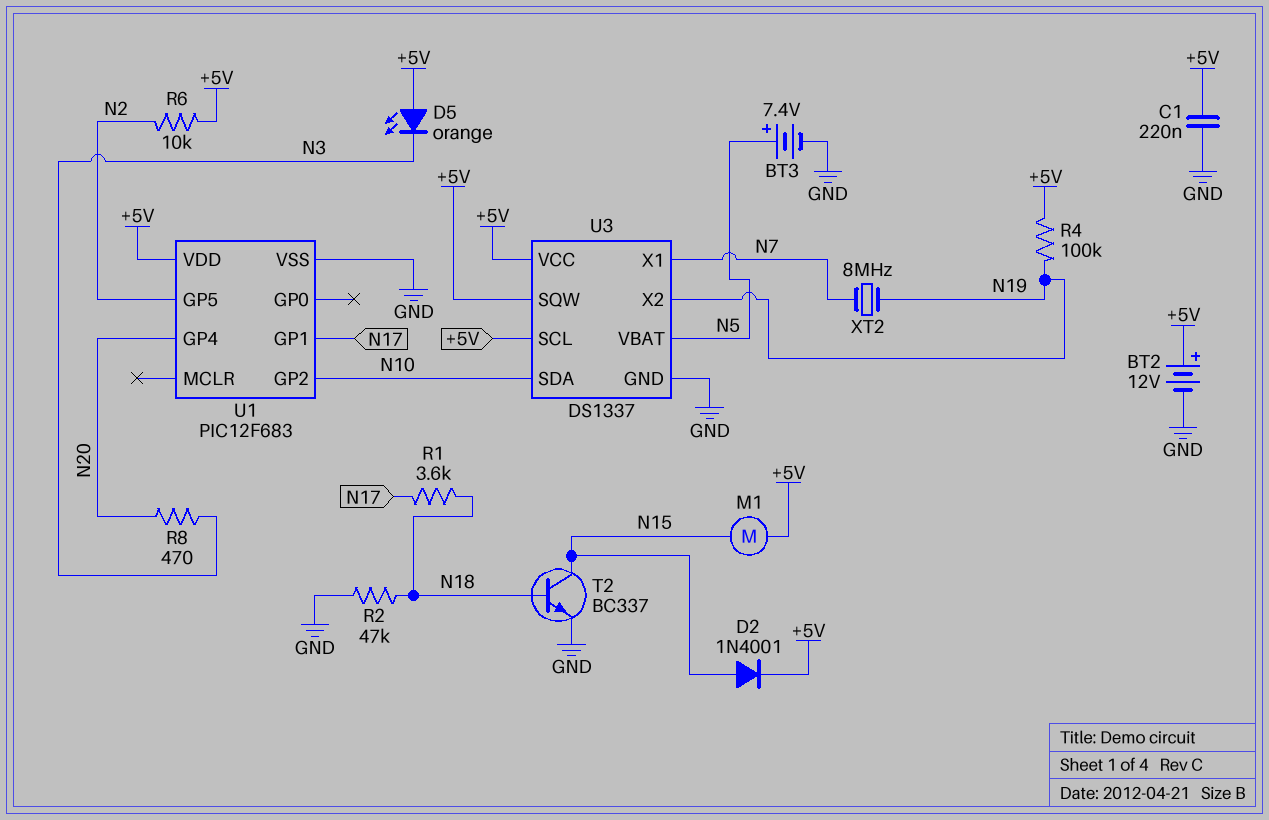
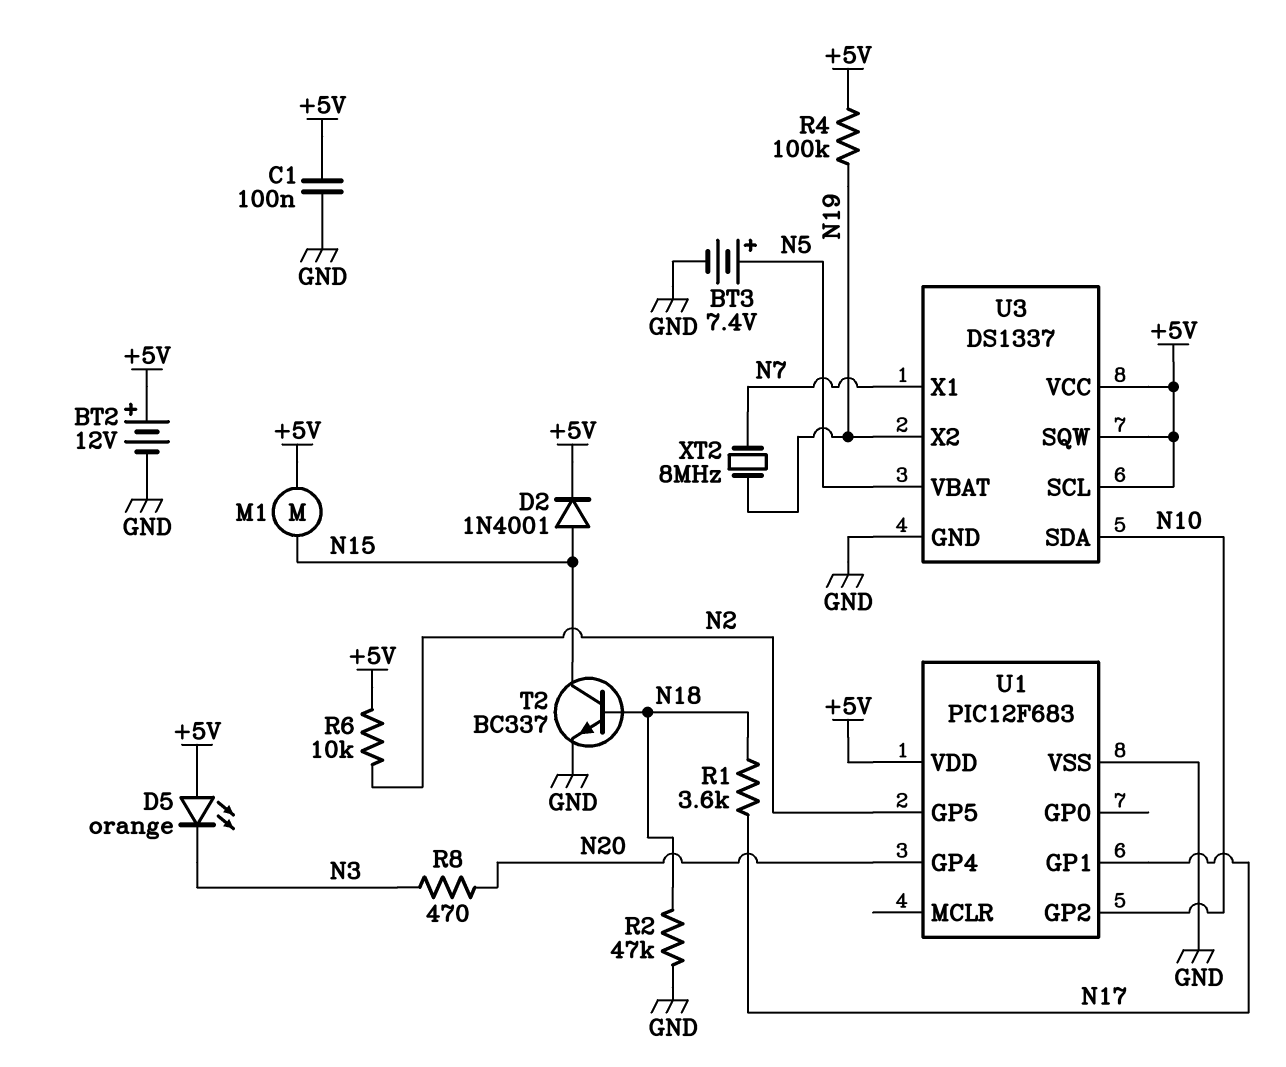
C1: 220nF (+5V, GND) -> 100nF (+5V, GND)

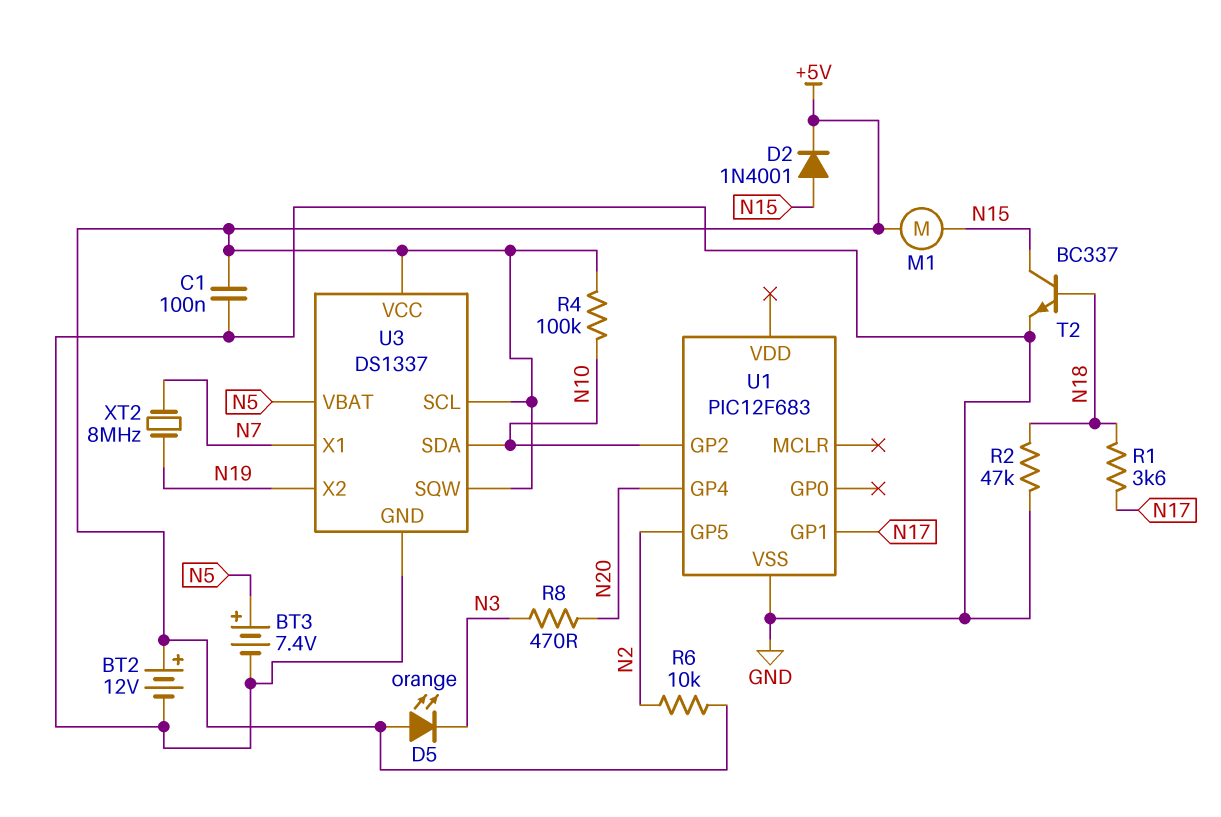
R4: 100k (+5V, N19) -> 100k (+5V, N10)
U1 pin VDD: +5V -> none

